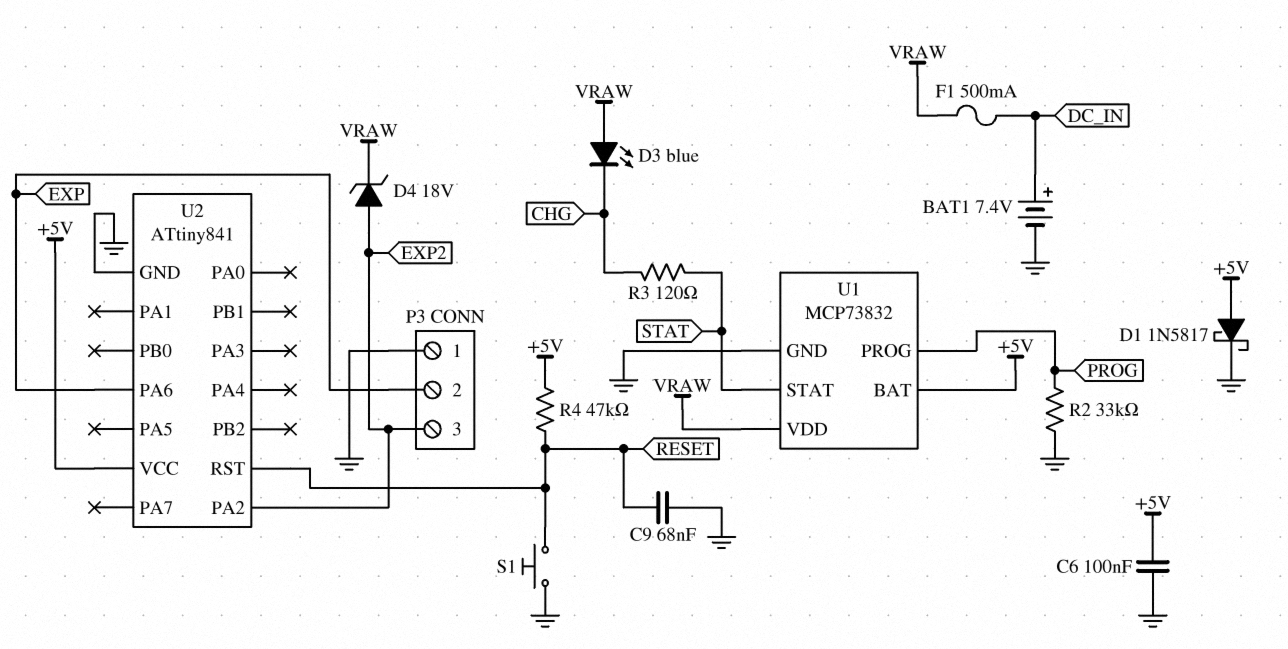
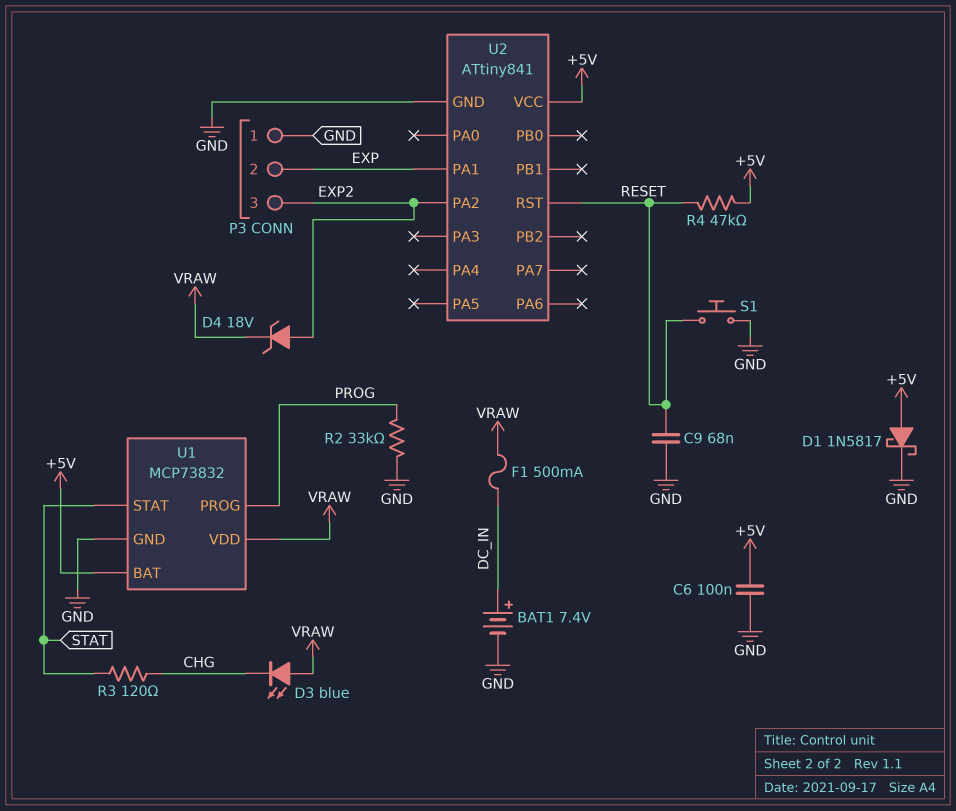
U2 pin PA1: none -> EXP
U2 pin PA6: EXP -> none

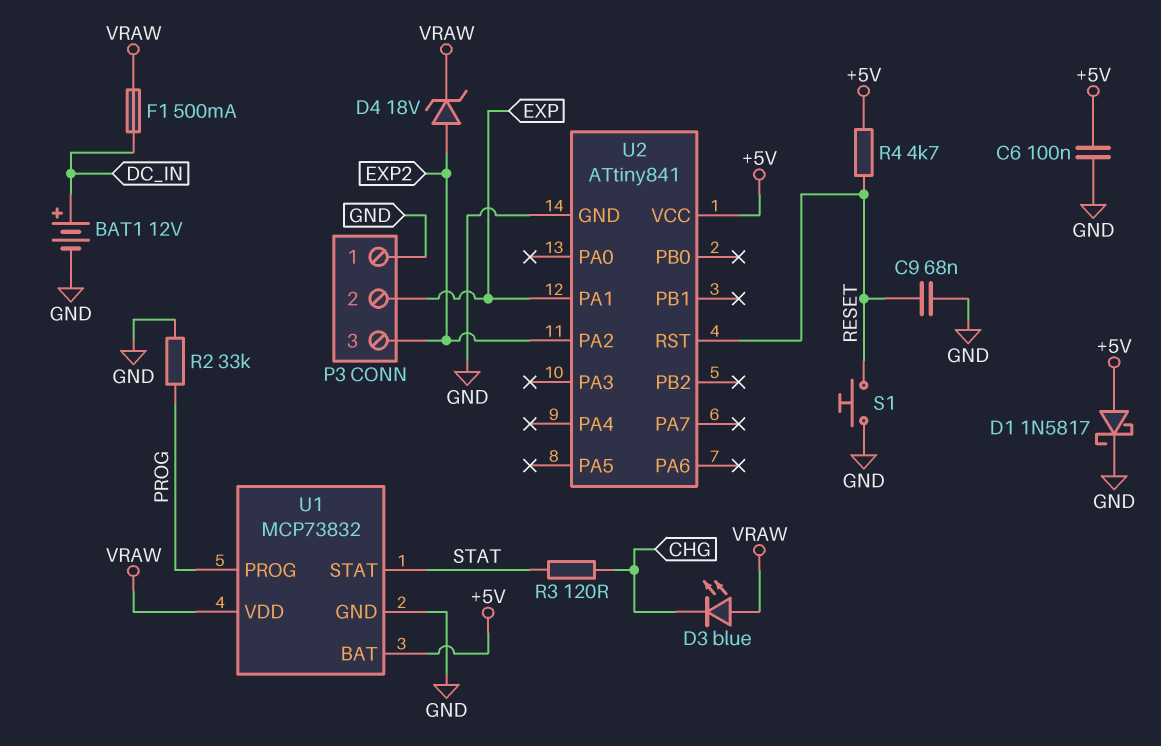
BAT1: 7.4V (plus DC_IN, minus GND) -> 12V (plus DC_IN, minus GND)
R4: 47k (+5V, RESET) -> 4.7k (+5V, RESET)

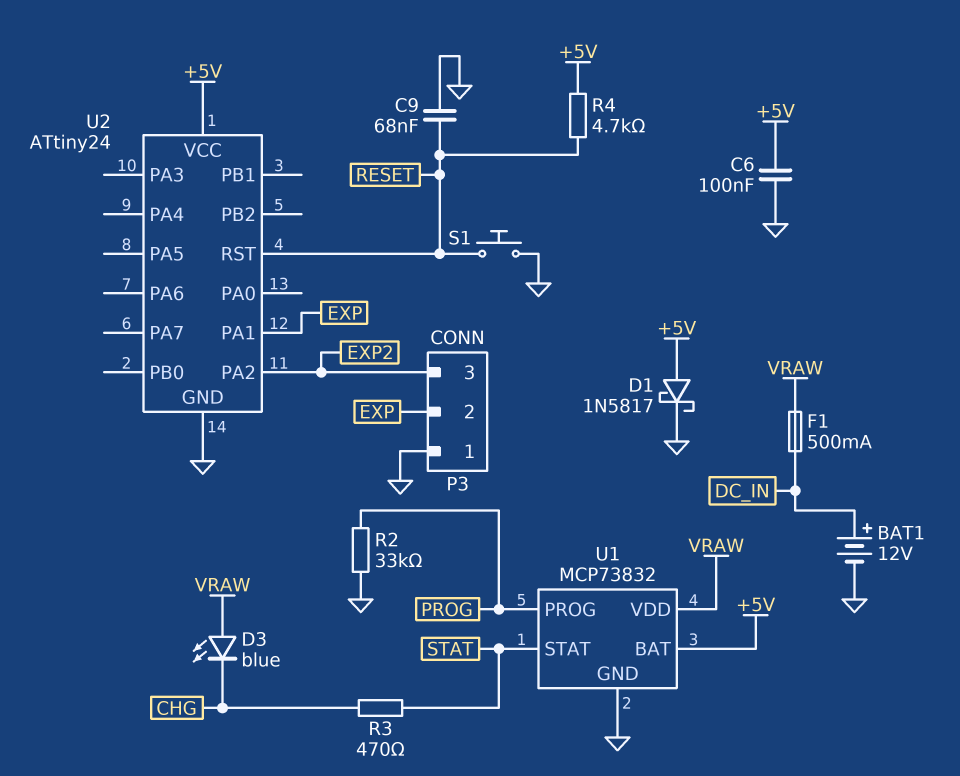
D4: zener 18V (A EXP2, K VRAW) -> none
R3: 120 (CHG, STAT) -> 470 (CHG, STAT)
U2: ATtiny841 -> ATtiny24

